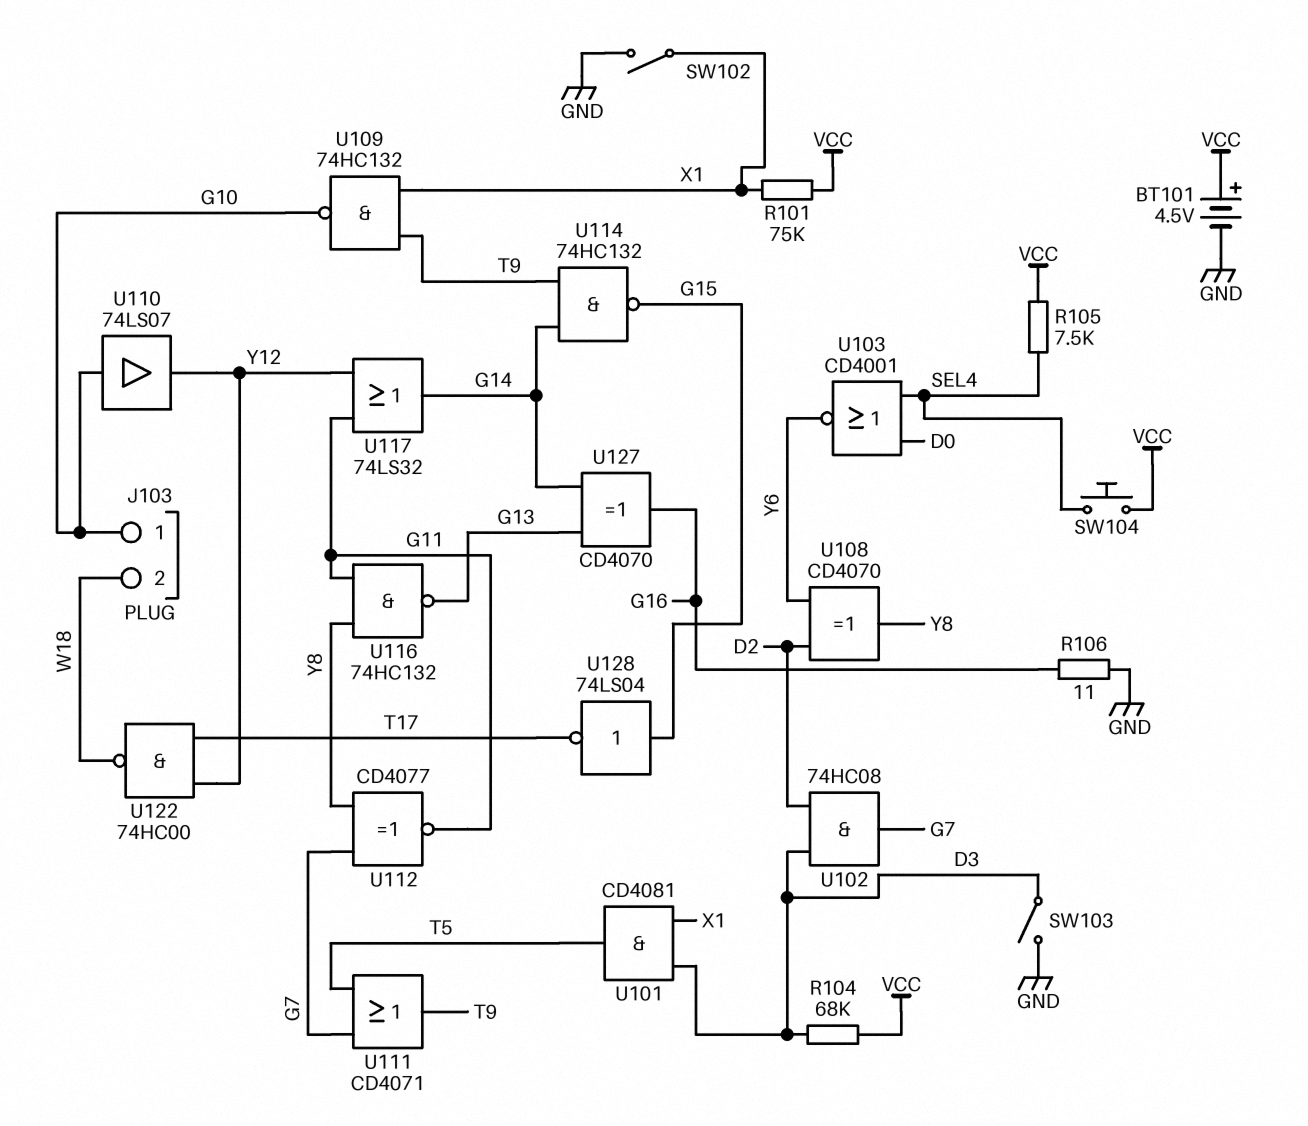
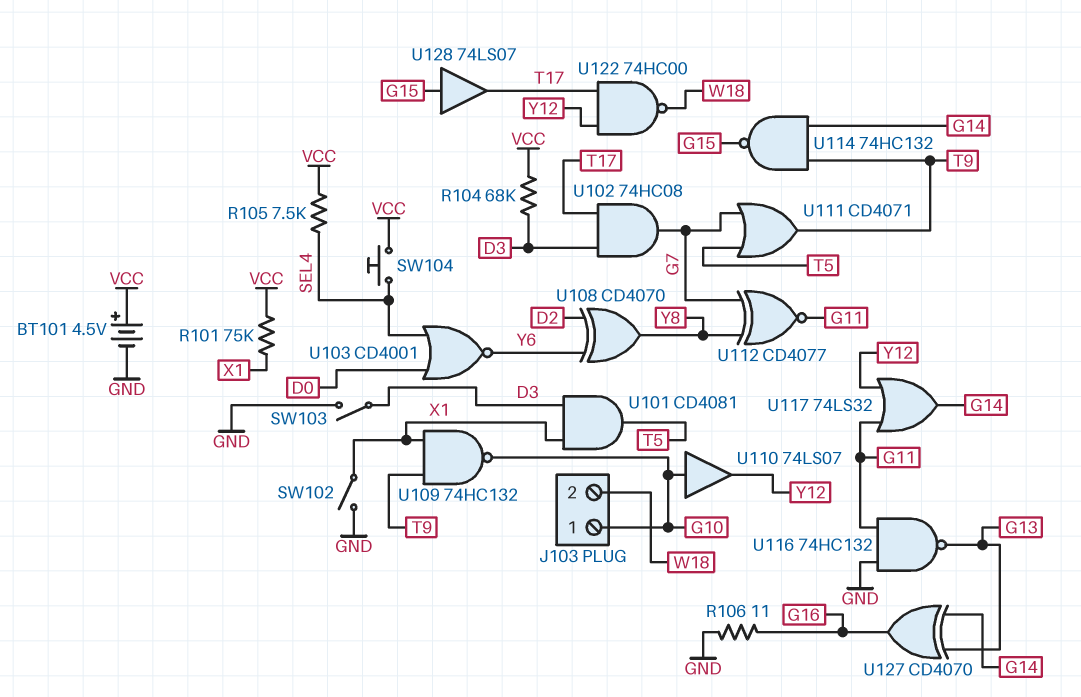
U102: AND 74HC08 (in D2, in D3, out G7) -> AND 74HC08 (in D3, in T17, out G7)
U116: NAND 74HC132 (in G11, in Y8, out G13) -> NAND 74HC132 (in G11, in GND, out G13)
U128: NOT 74LS04 (in G15, out T17) -> buffer 74LS07 (in G15, out T17)

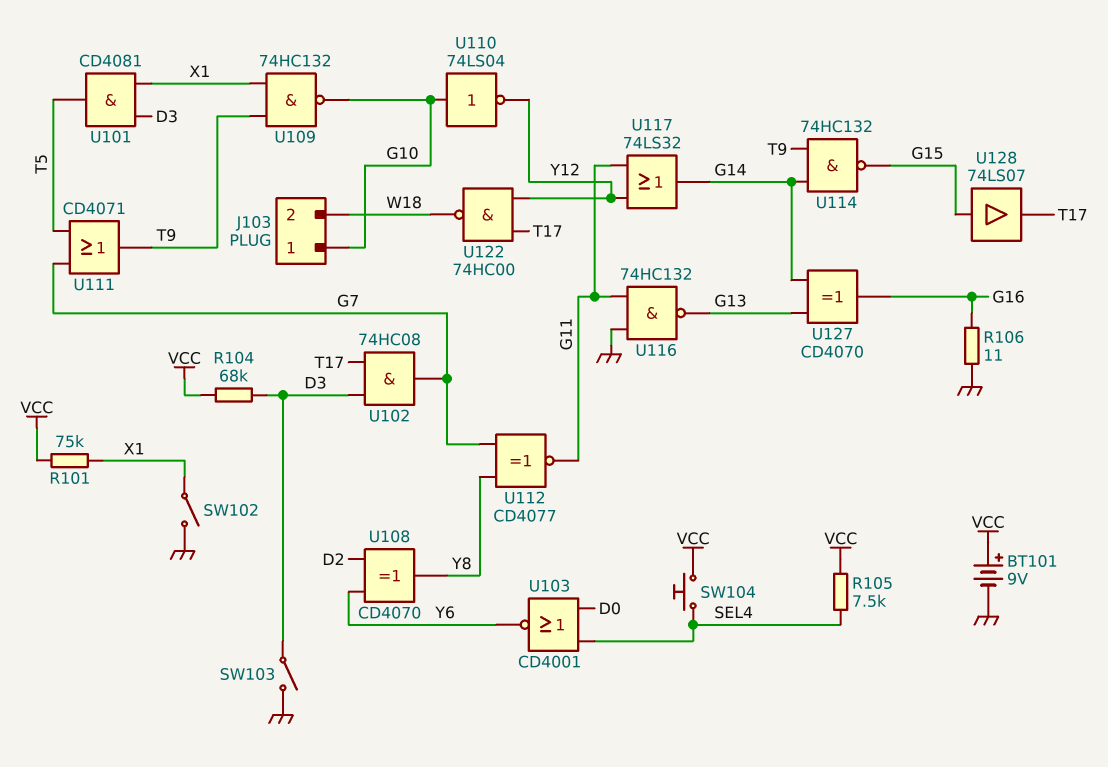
BT101: 4.5V (plus VCC, minus GND) -> 9V (plus VCC, minus GND)
U110: buffer 74LS07 (in G10, out Y12) -> NOT 74LS04 (in G10, out Y12)

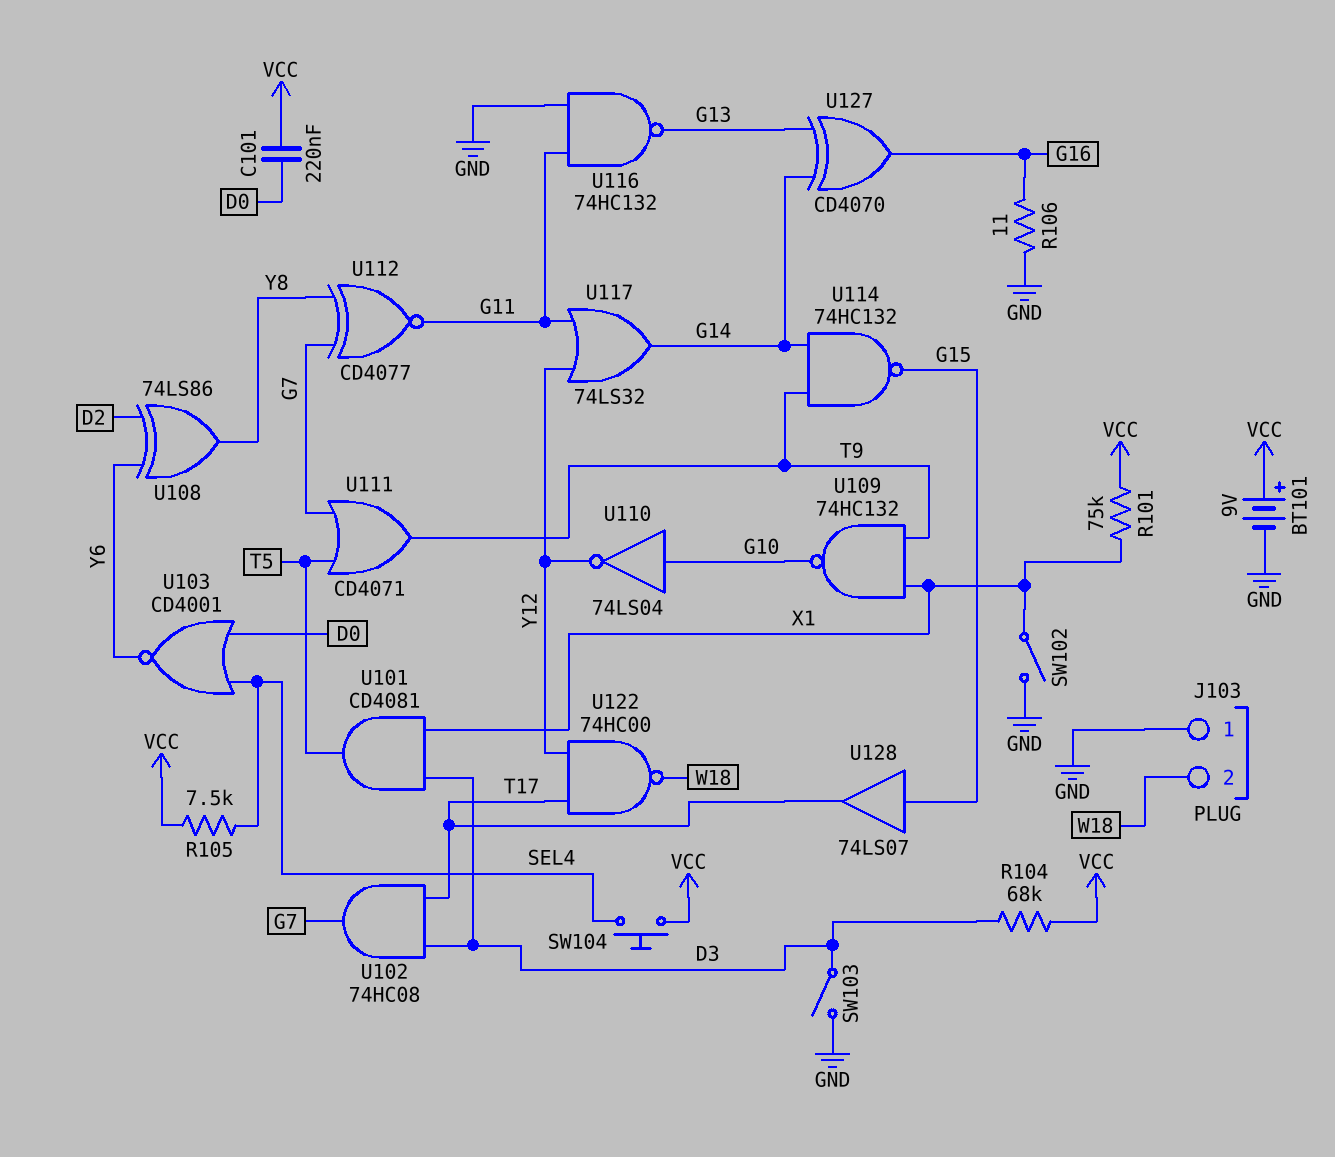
C101: none -> 220nF (D0, VCC)
J103 pin 1: G10 -> GND
U108: XOR CD4070 (in D2, in Y6, out Y8) -> XOR 74LS86 (in D2, in Y6, out Y8)

